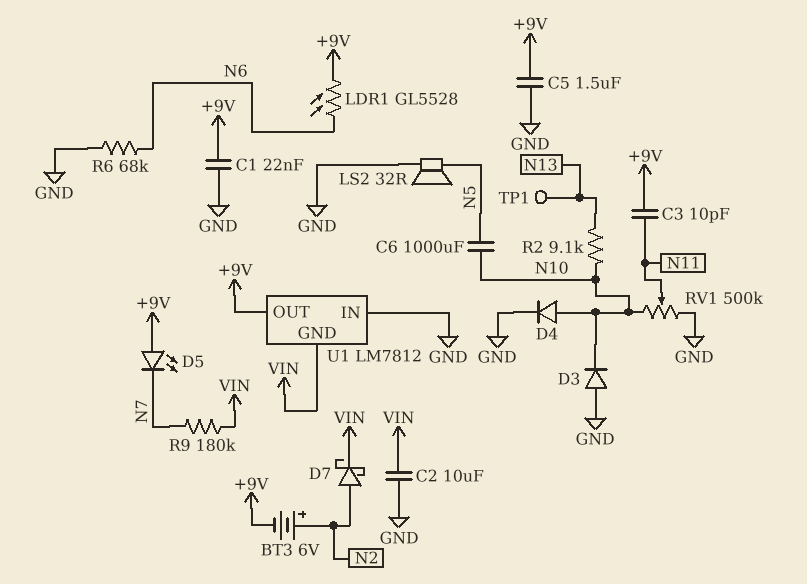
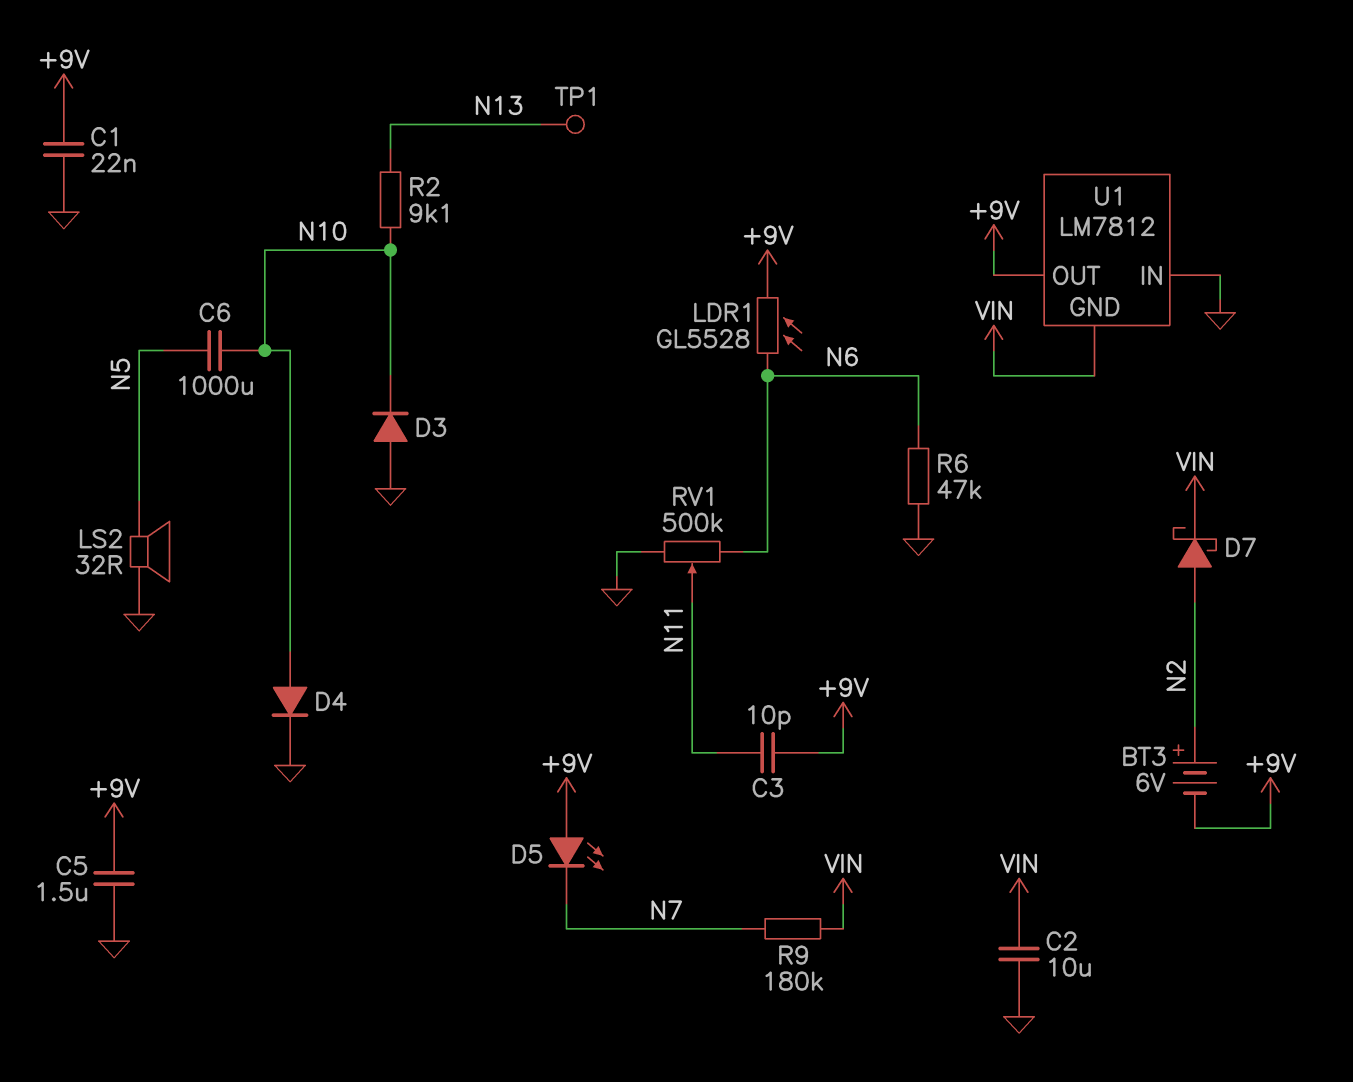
R6: 68k (GND, N6) -> 47k (GND, N6)
RV1: 500k (GND, N10, wiper N11) -> 500k (GND, N6, wiper N11)

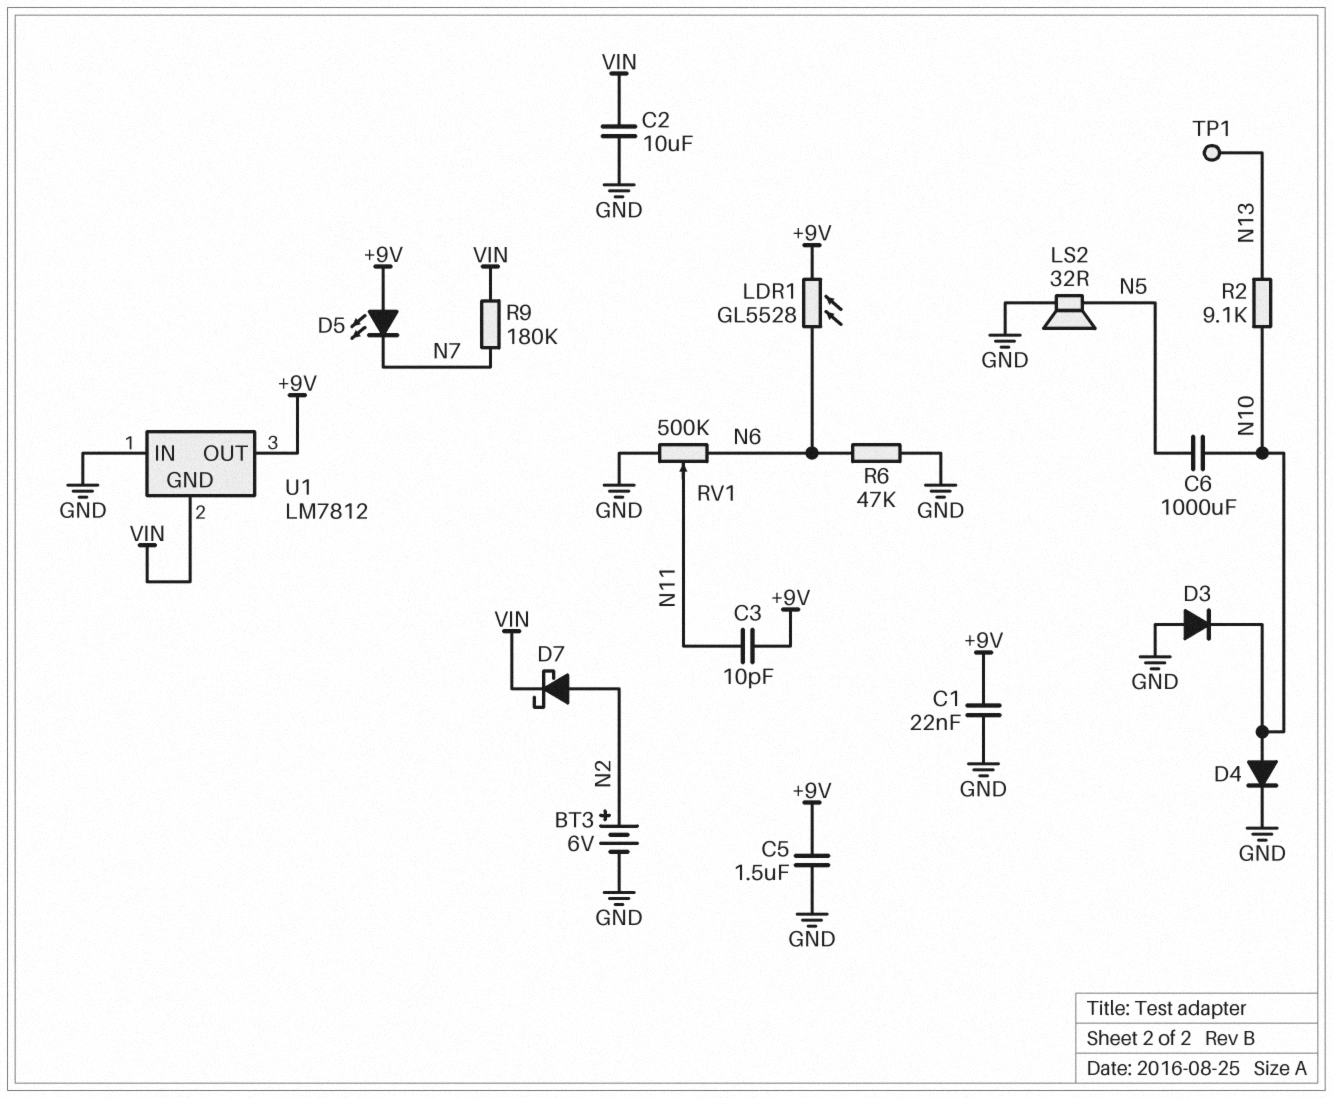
BT3: 6V (plus N2, minus +9V) -> 6V (plus N2, minus GND)

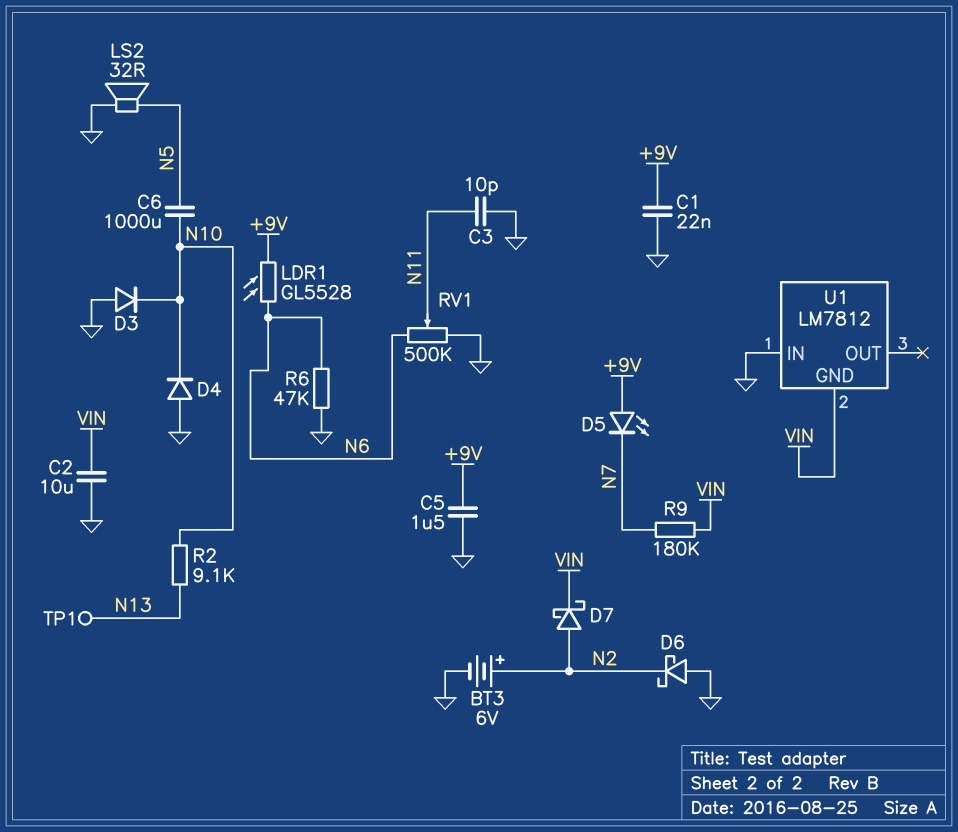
C3: 10pF (+9V, N11) -> 10pF (GND, N11)
D4: diode (A N10, K GND) -> diode (A GND, K N10)
D6: none -> schottky (A GND, K N2)
U1 pin OUT: +9V -> none

